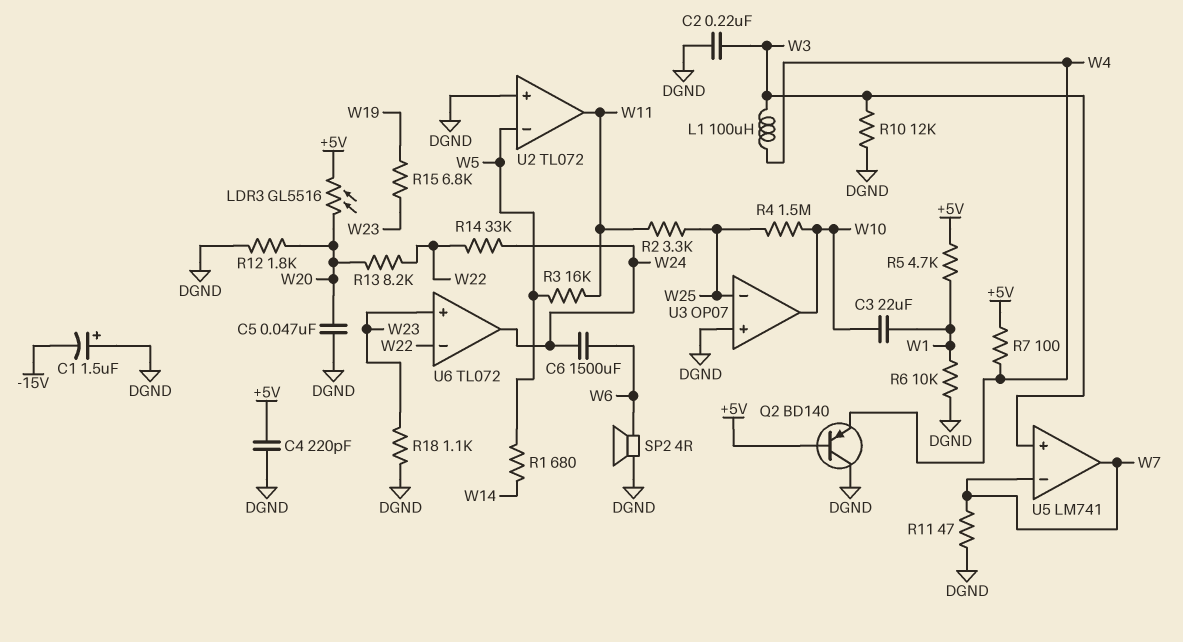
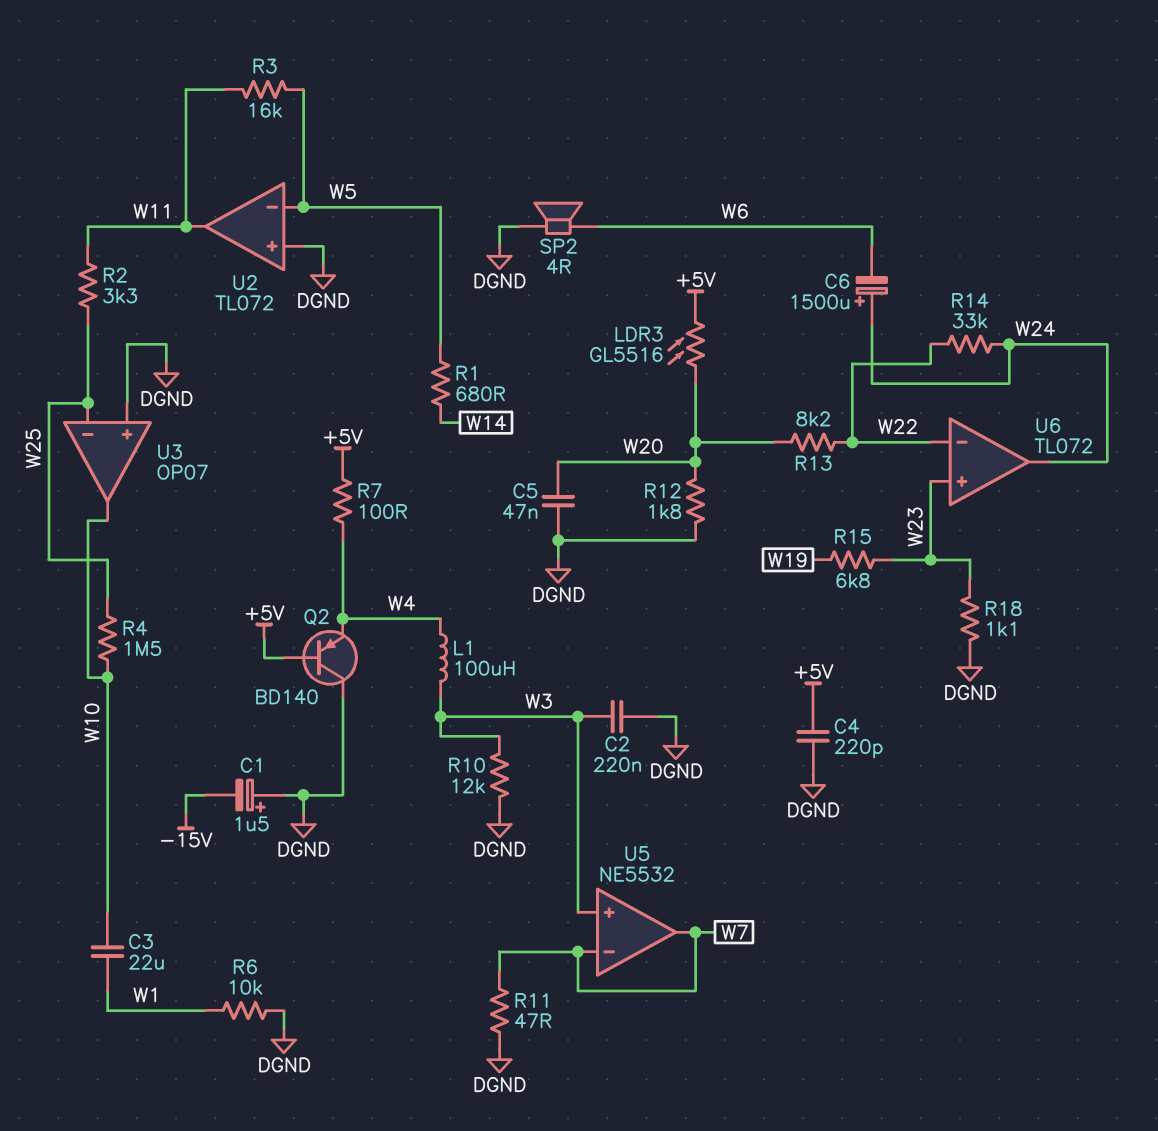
C6: 1500uF (W6, W24) -> 1500uF (plus W24, minus W6)
R5: 4.7k (+5V, W1) -> none
U5: LM741 -> NE5532

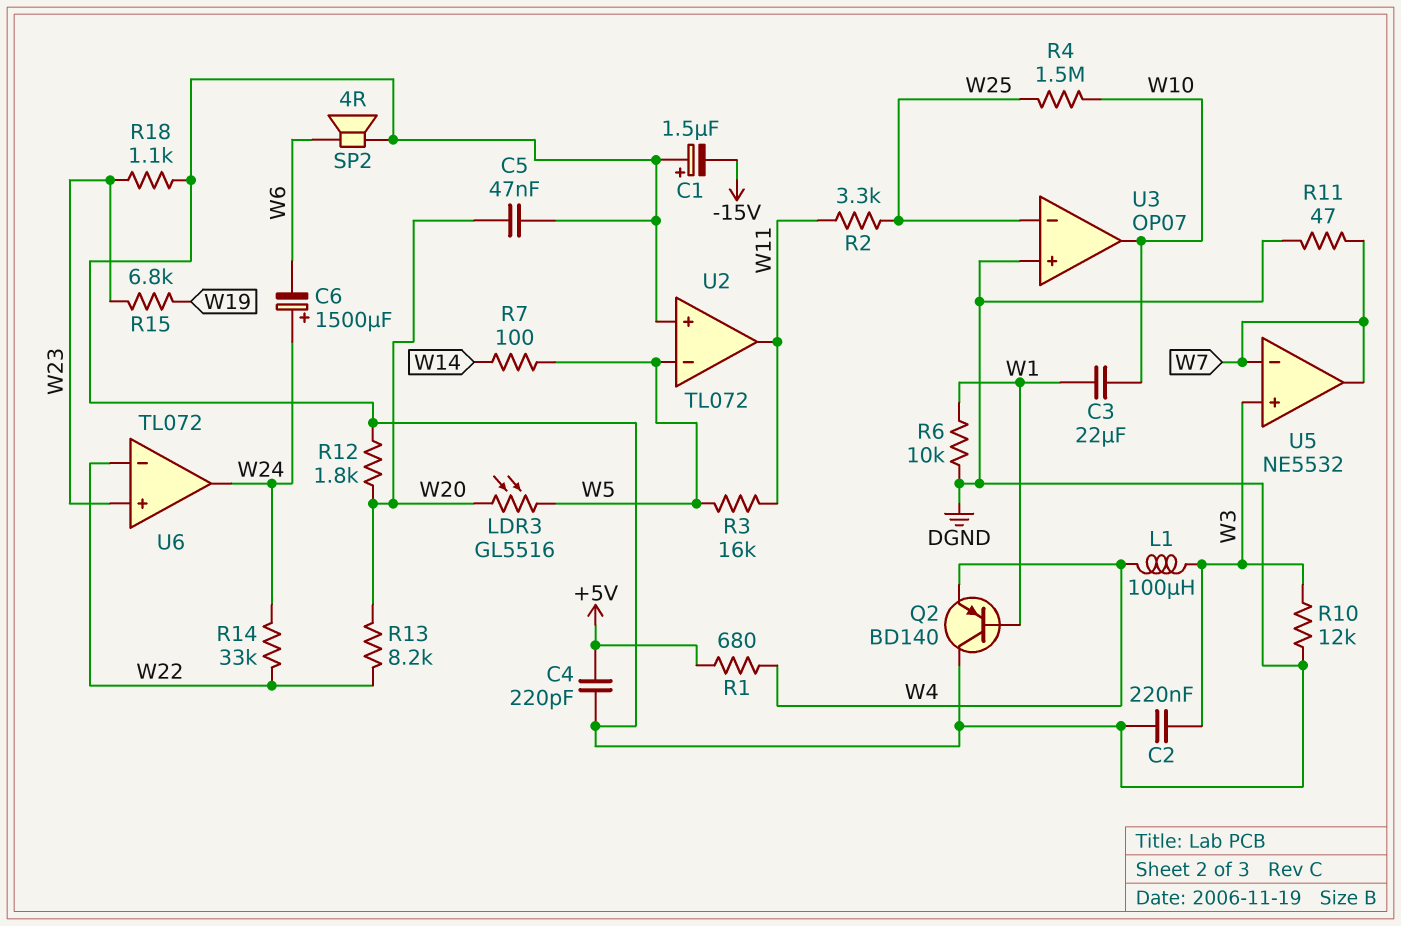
LDR3: GL5516 (+5V, W20) -> GL5516 (W5, W20)
Q2: PNP BD140 (B +5V, C DGND, E W4) -> PNP BD140 (B W1, C DGND, E W4)
R1: 680 (W5, W14) -> 680 (+5V, W4)
R7: 100 (+5V, W4) -> 100 (W5, W14)

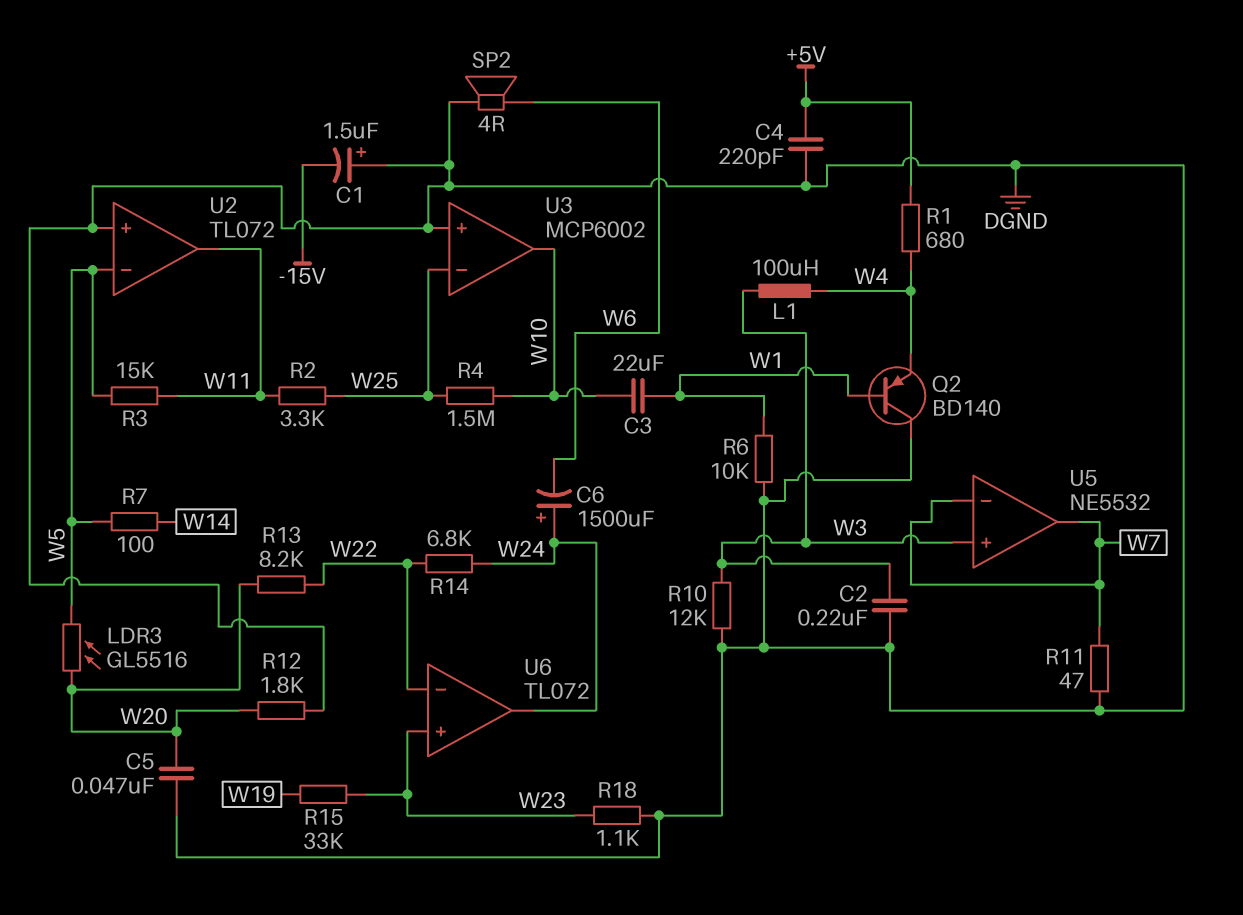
R3: 16k (W5, W11) -> 15k (W5, W11)
R14: 33k (W22, W24) -> 6.8k (W22, W24)
R15: 6.8k (W19, W23) -> 33k (W19, W23)
U3: OP07 -> MCP6002

